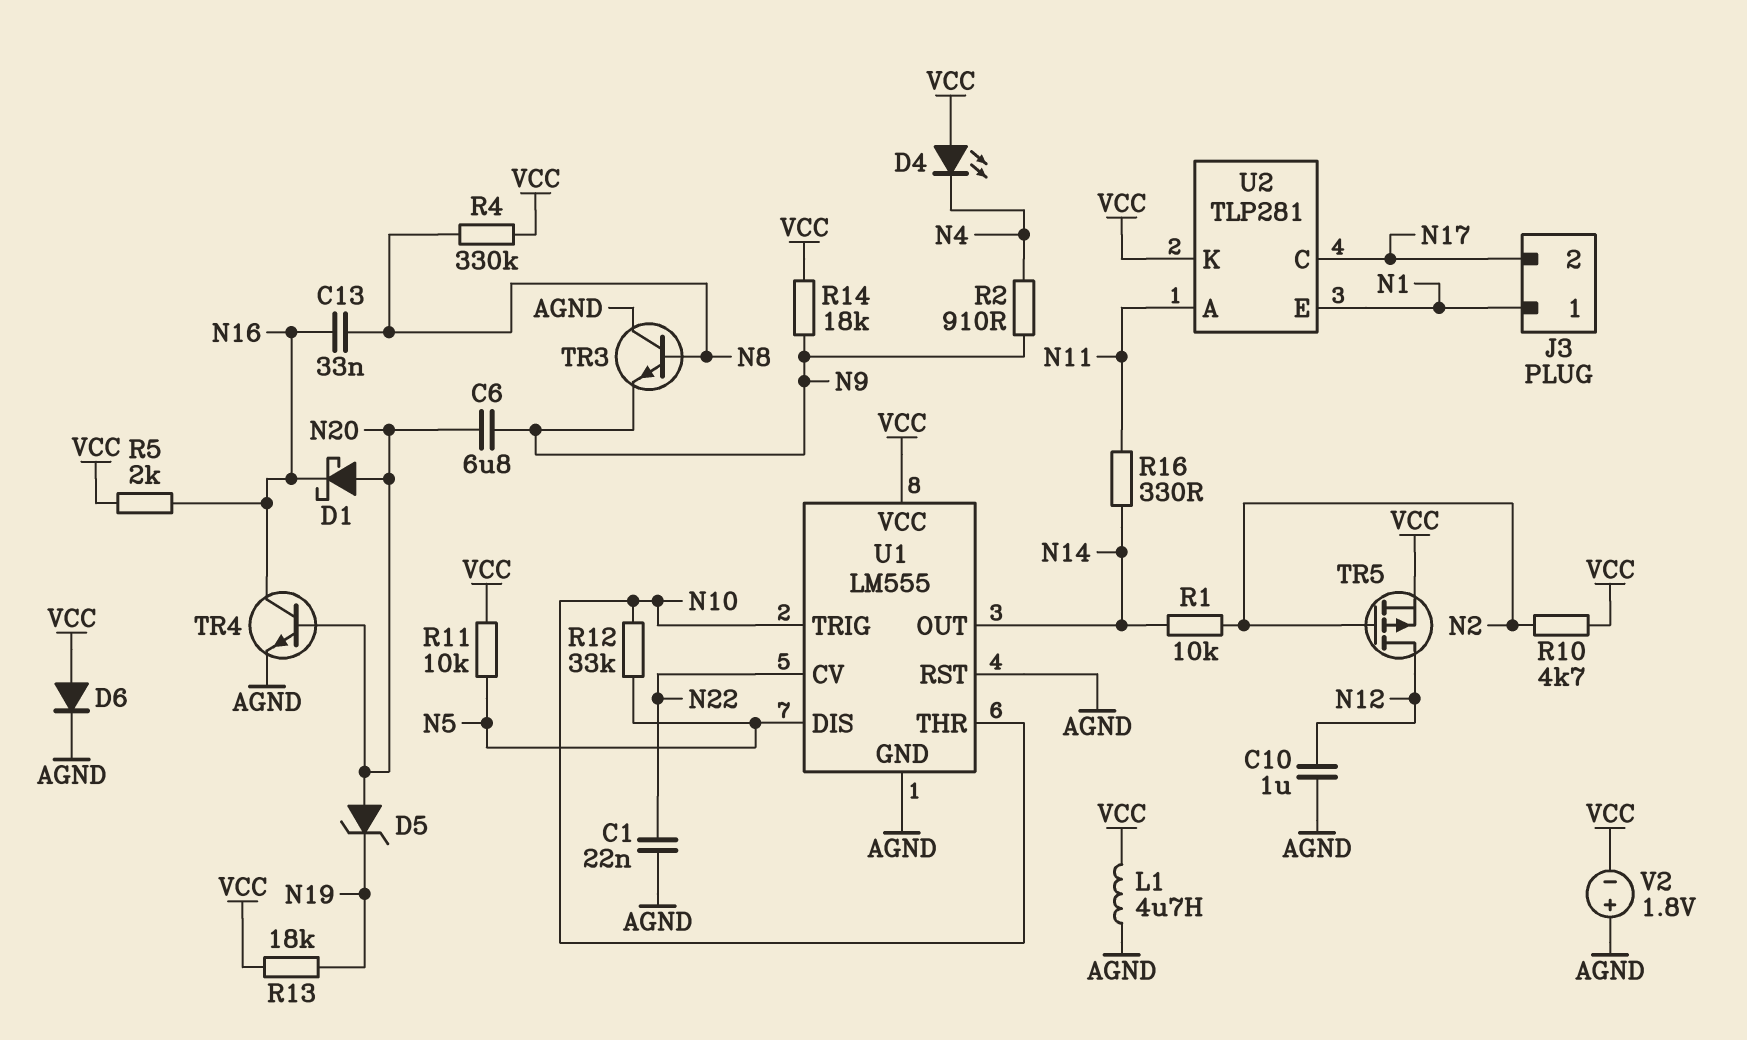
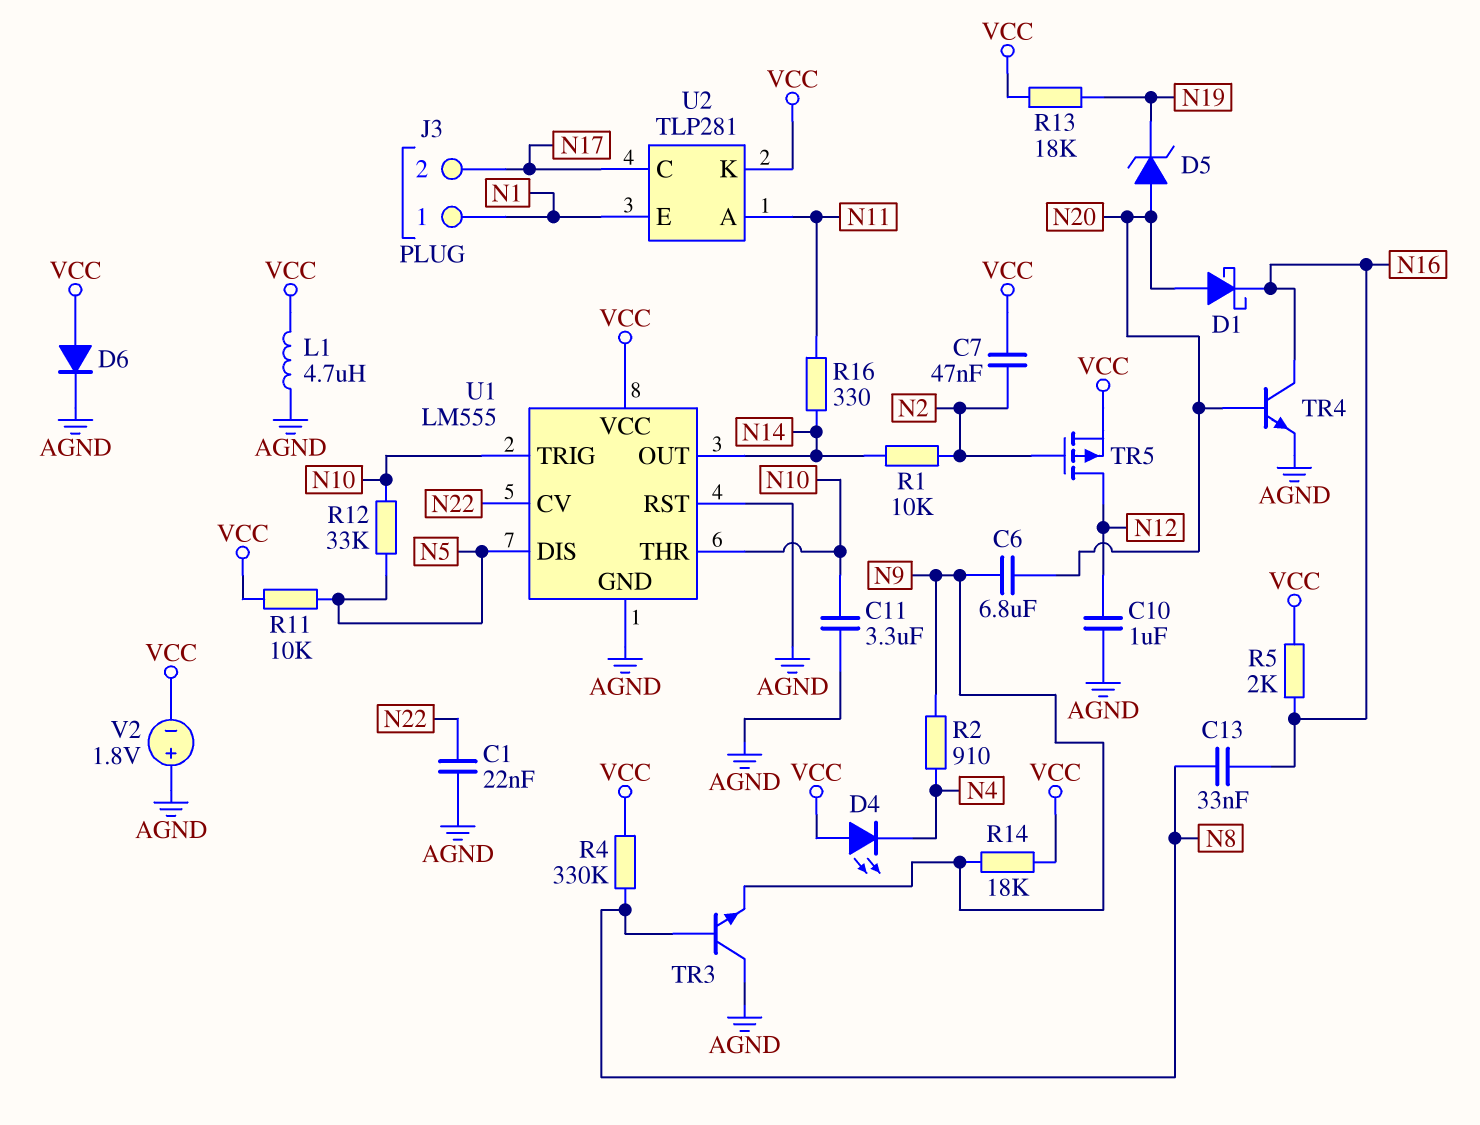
C7: none -> 47nF (N2, VCC)
C11: none -> 3.3uF (AGND, N10)
R10: 4.7k (N2, VCC) -> none

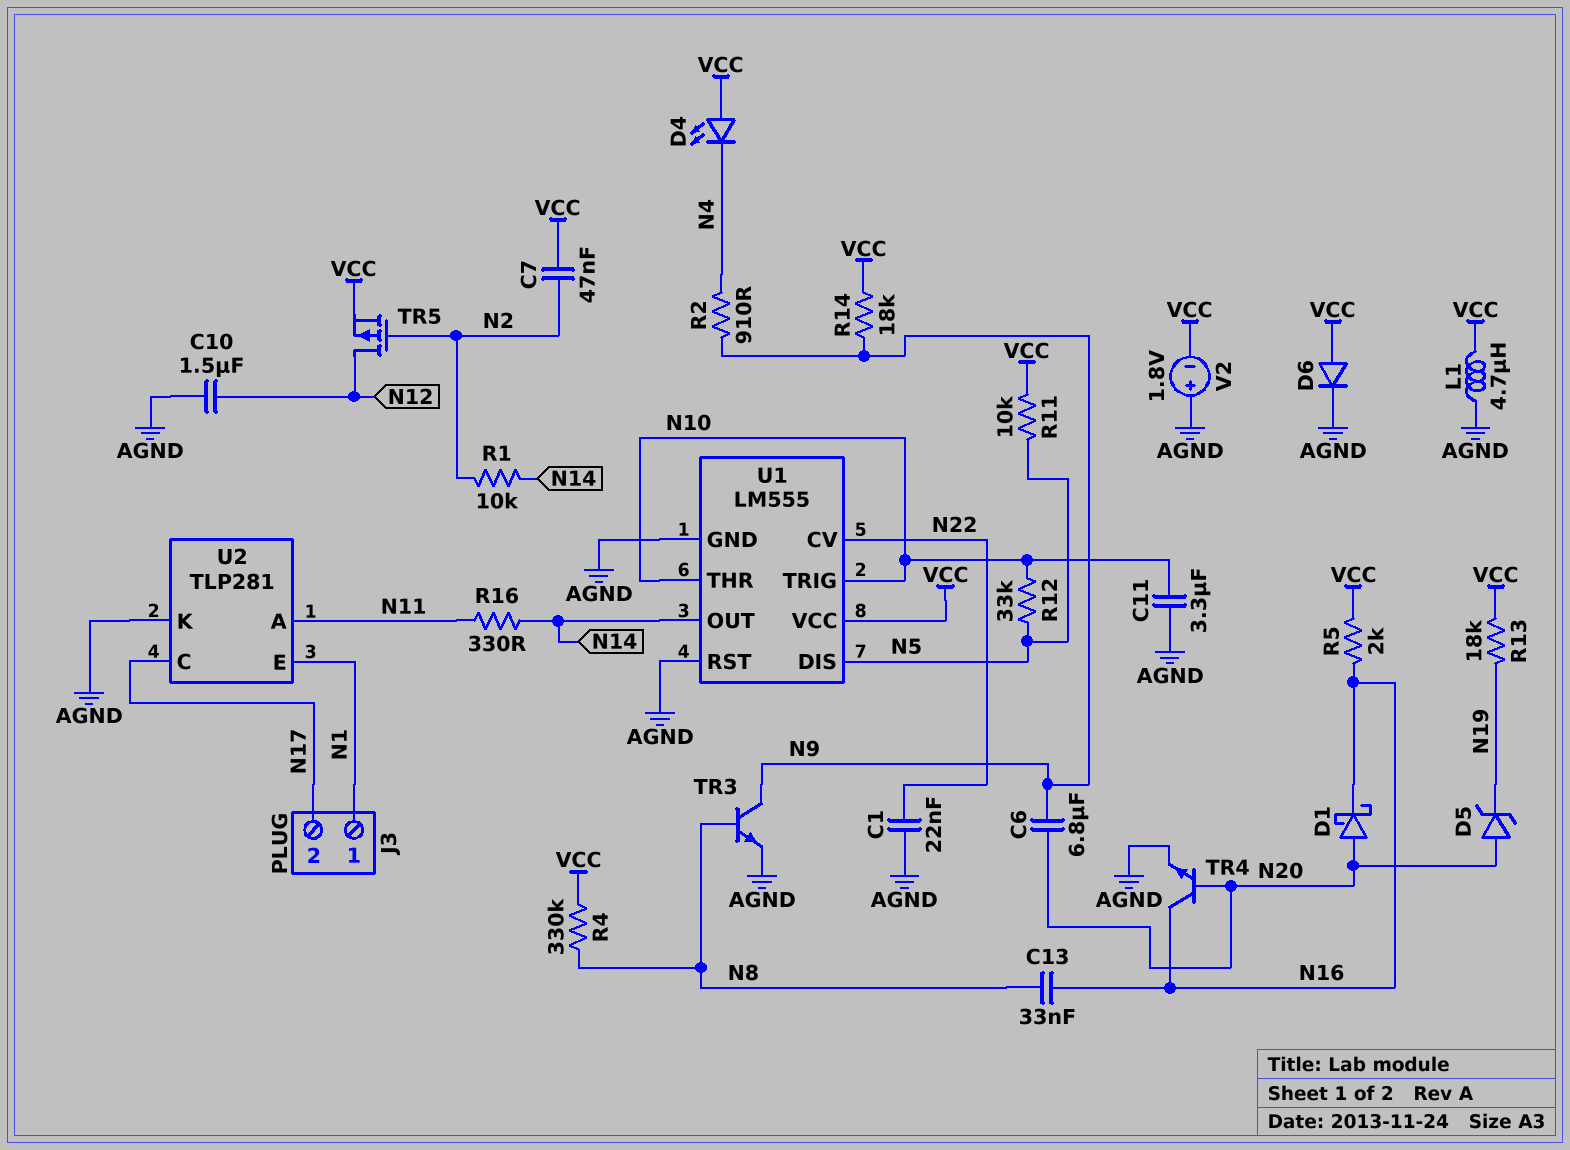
C10: 1uF (AGND, N12) -> 1.5uF (AGND, N12)
TR3: NPN (B N8, C AGND, E N9) -> NPN (B N8, C N9, E AGND)
U2 pin K: VCC -> AGND

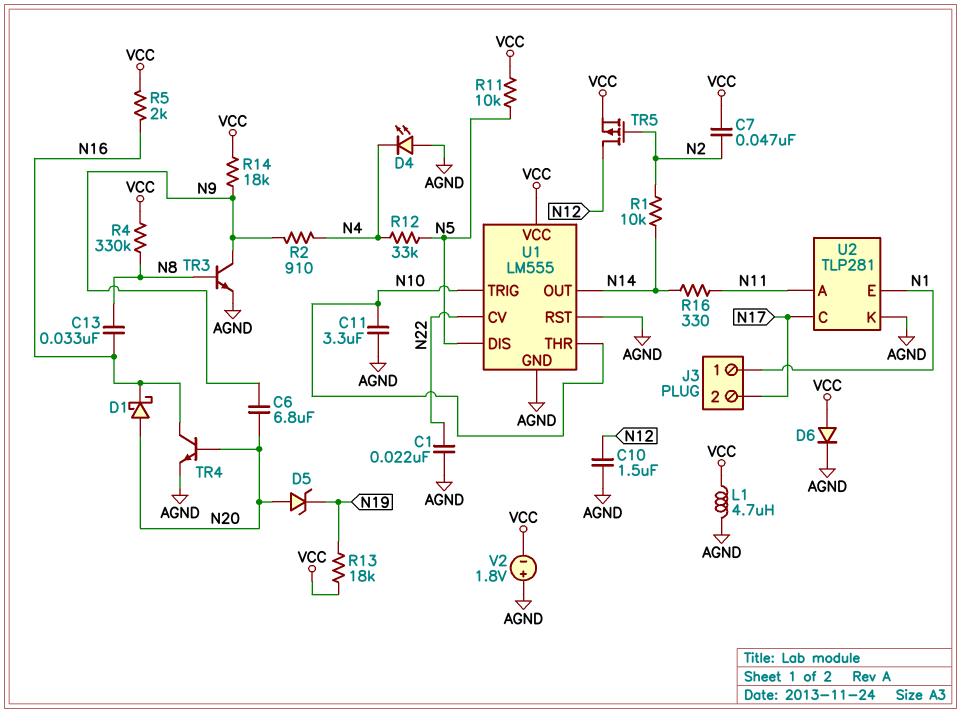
D4: LED (A VCC, K N4) -> LED (A AGND, K N4)
R12: 33k (N5, N10) -> 33k (N4, N5)

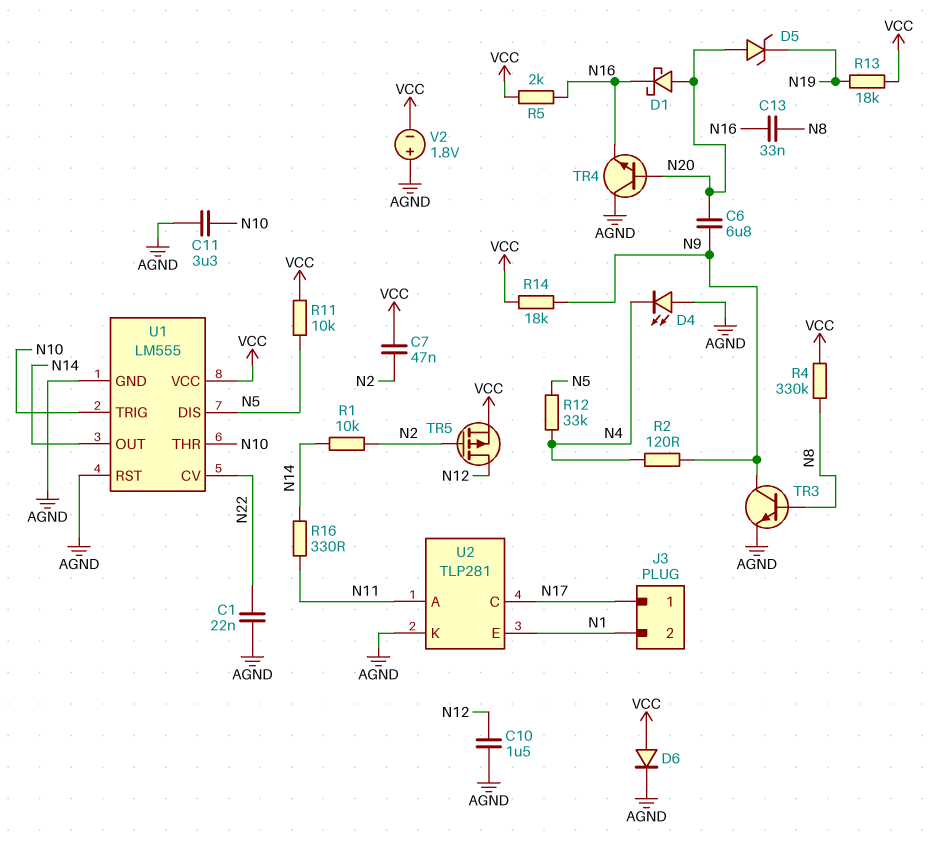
J3 pin 1: N1 -> N17
J3 pin 2: N17 -> N1
L1: 4.7uH (AGND, VCC) -> none
R2: 910 (N4, N9) -> 120 (N4, N9)
TR4: NPN (B N20, C N16, E AGND) -> NPN (B N20, C AGND, E N16)

